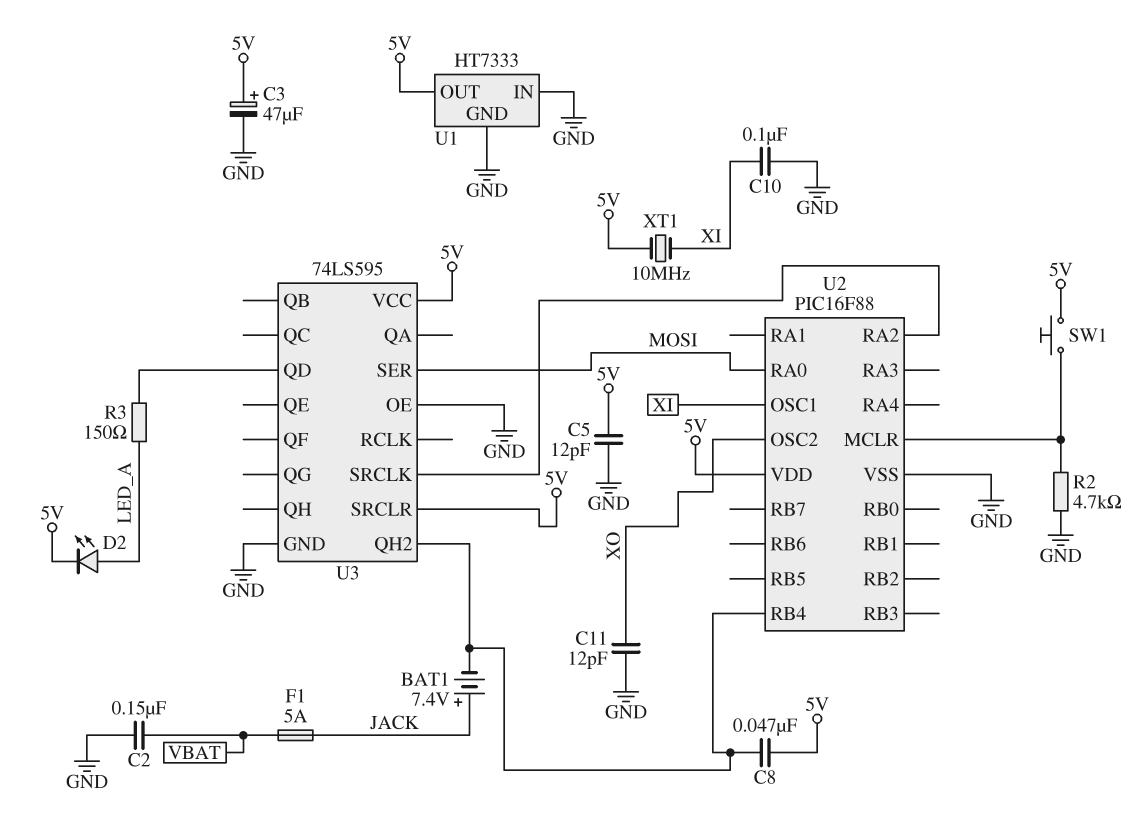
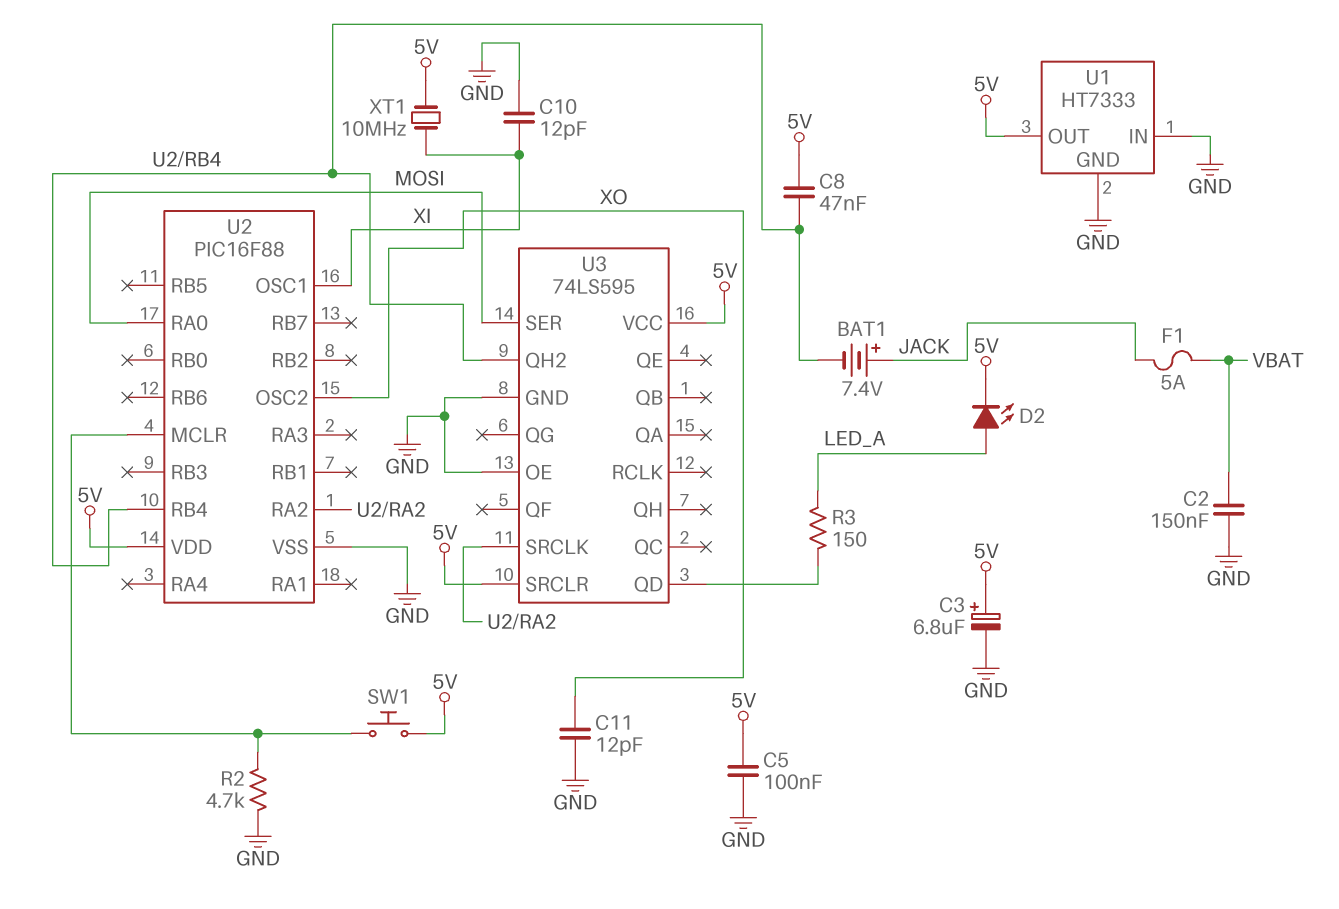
C3: 47uF (plus 5V, minus GND) -> 6.8uF (plus 5V, minus GND)
C5: 12pF (5V, GND) -> 100nF (5V, GND)
C10: 100nF (GND, XI) -> 12pF (GND, XI)

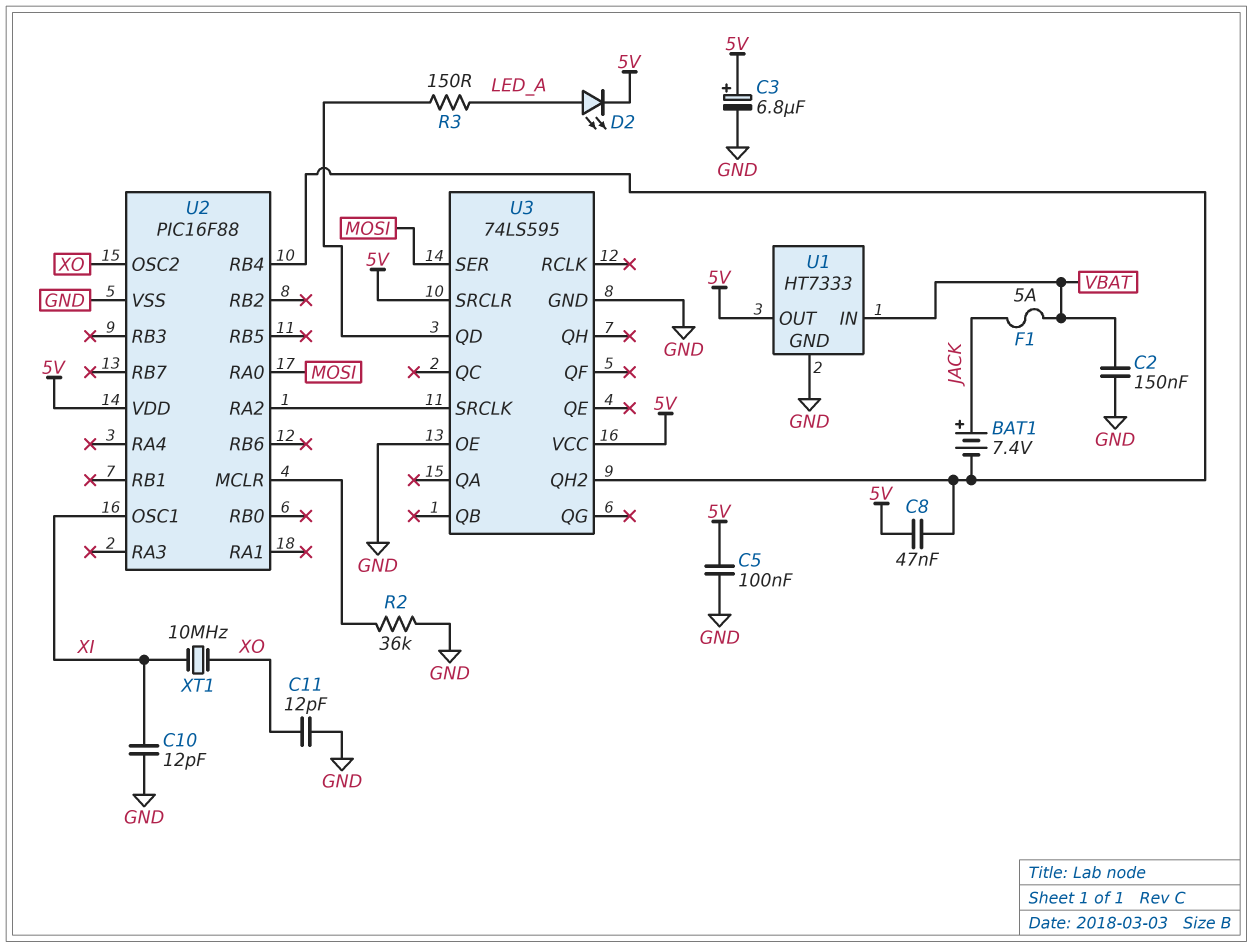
R2: 4.7k (GND, U2/MCLR) -> 36k (GND, U2/MCLR)
SW1: button (5V, U2/MCLR) -> none
U1 pin IN: GND -> VBAT
XT1: 10MHz (5V, XI) -> 10MHz (XI, XO)

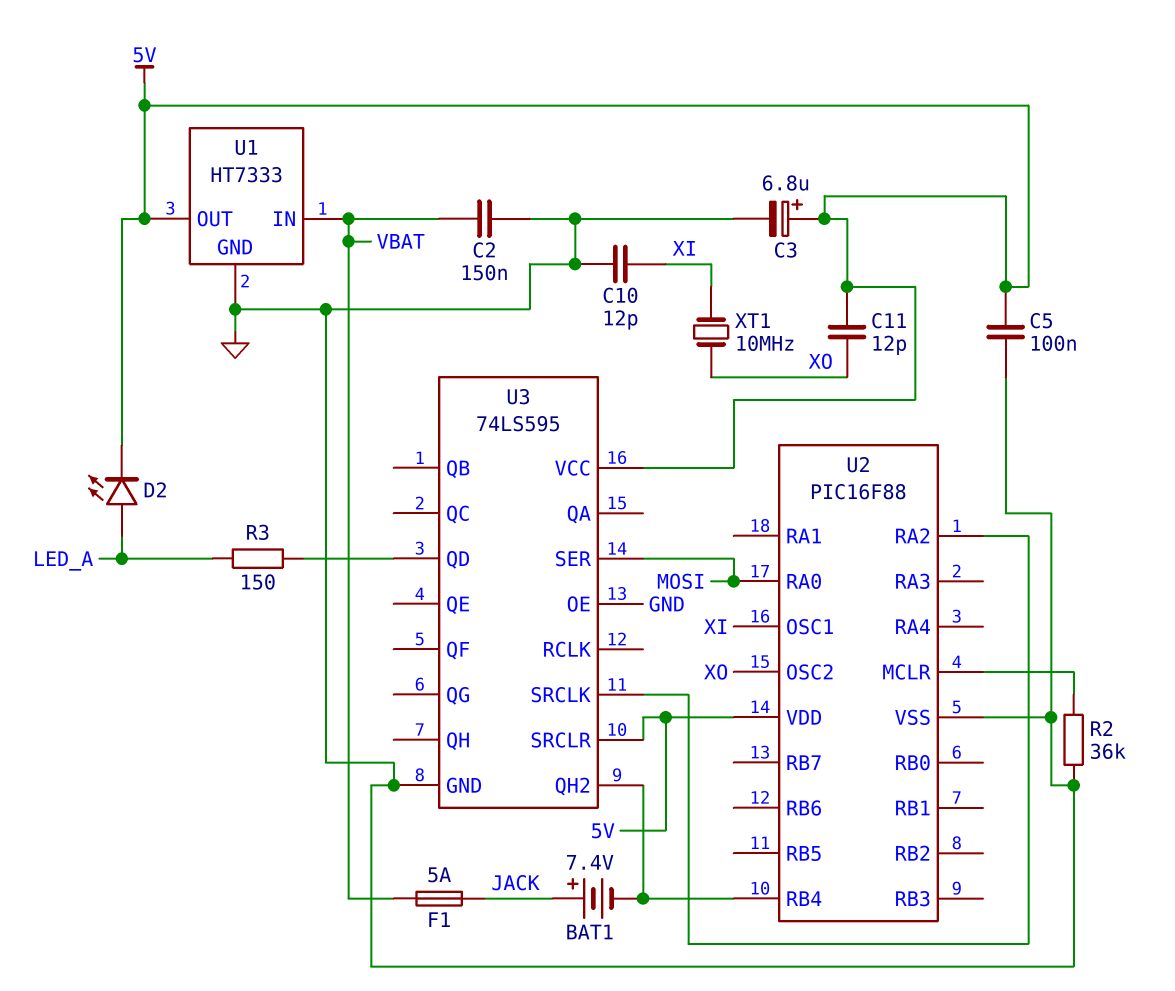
C8: 47nF (5V, U2/RB4) -> none
C11: 12pF (GND, XO) -> 12pF (5V, XO)

